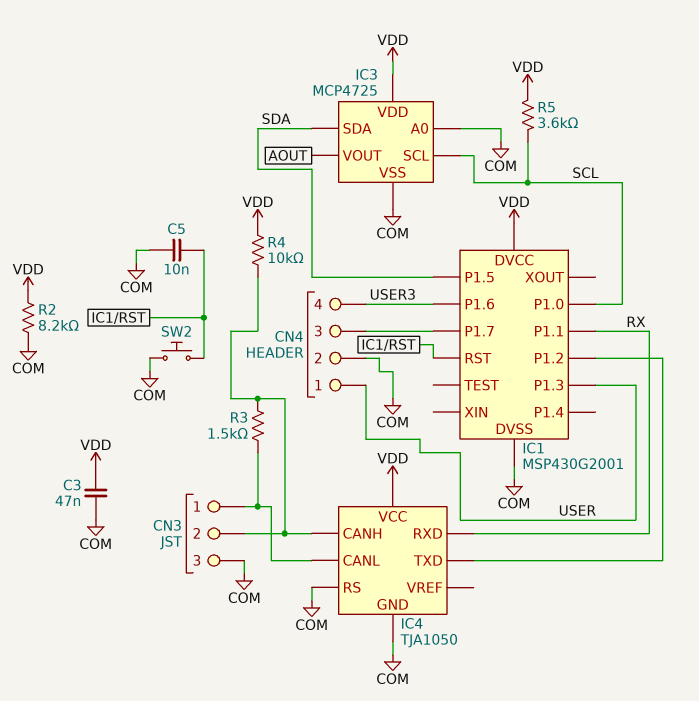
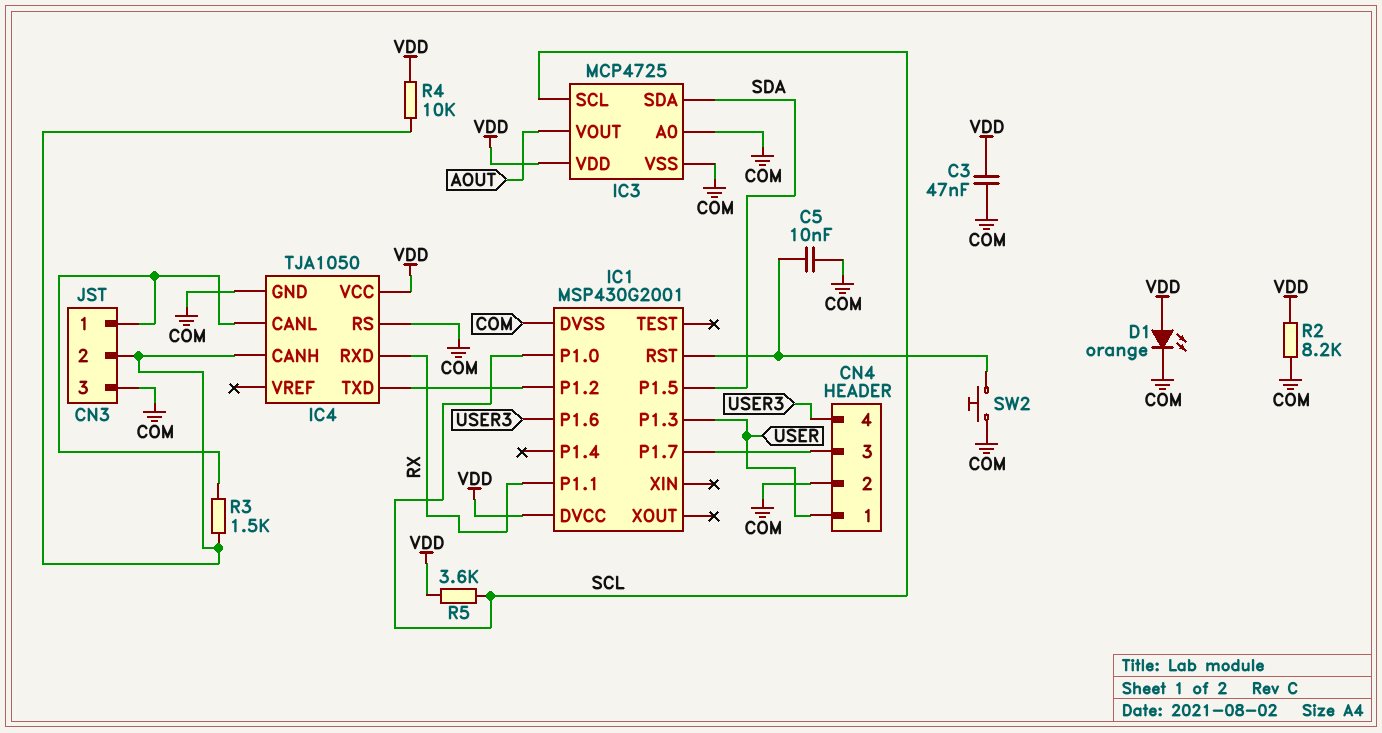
D1: none -> LED orange (A VDD, K COM)

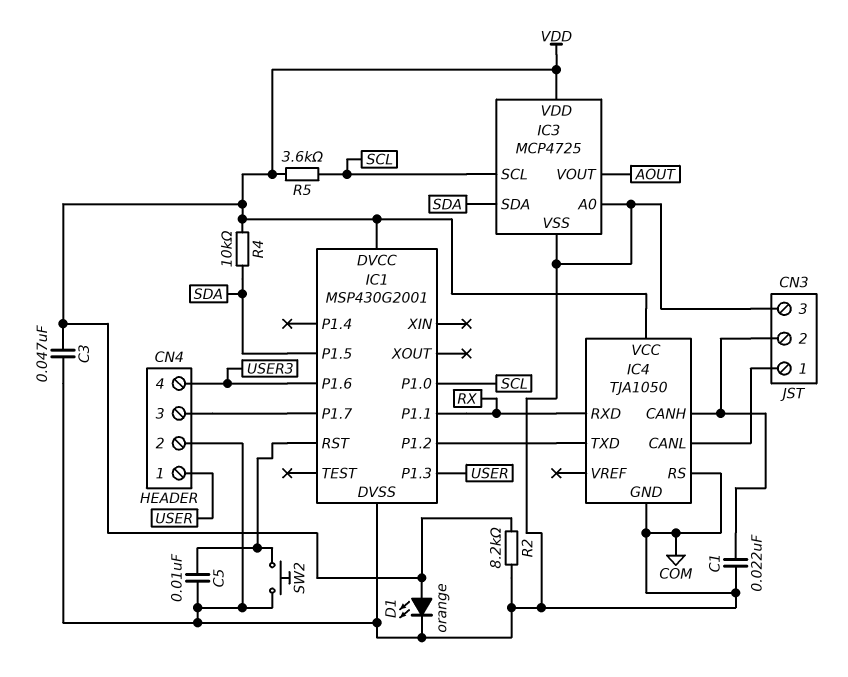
C1: none -> 22nF (CN3/2, COM)
R3: 1.5k (CN3/1, CN3/2) -> none
R4: 10k (CN3/2, VDD) -> 10k (SDA, VDD)

